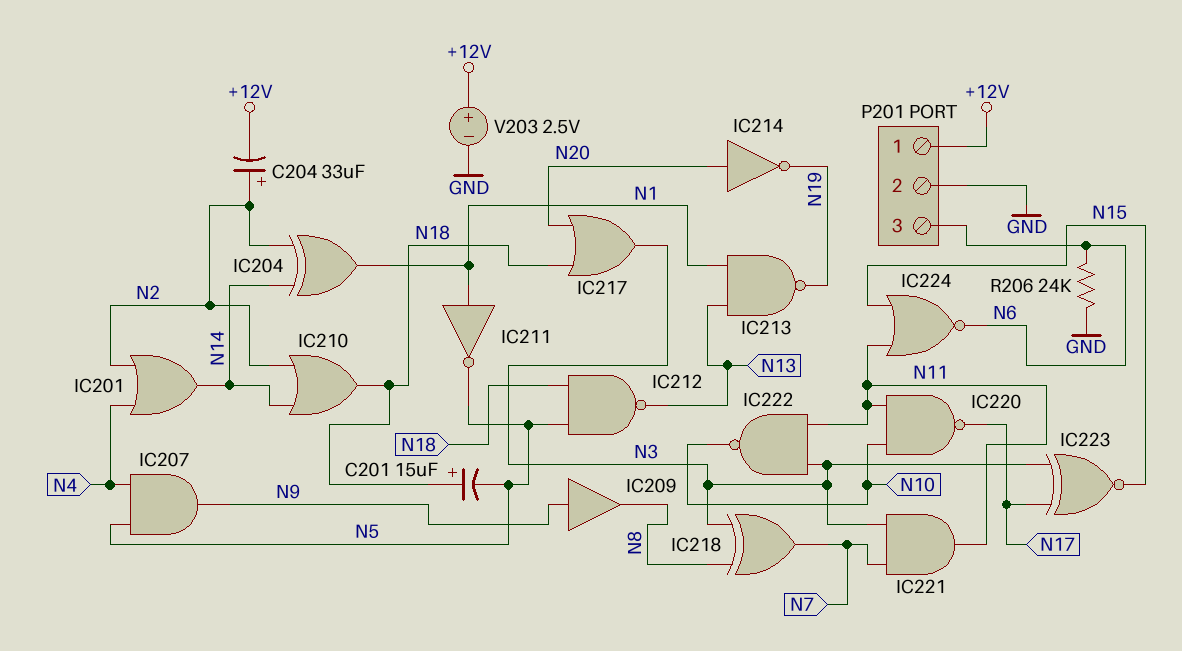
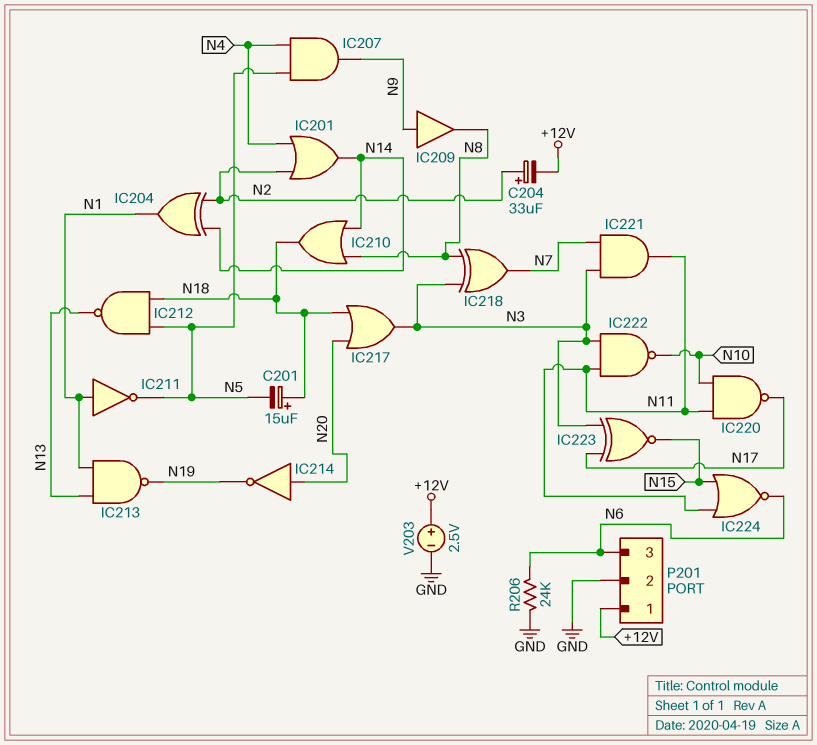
IC210: OR (in N2, in N14, out N18) -> OR (in N8, in N14, out N18)

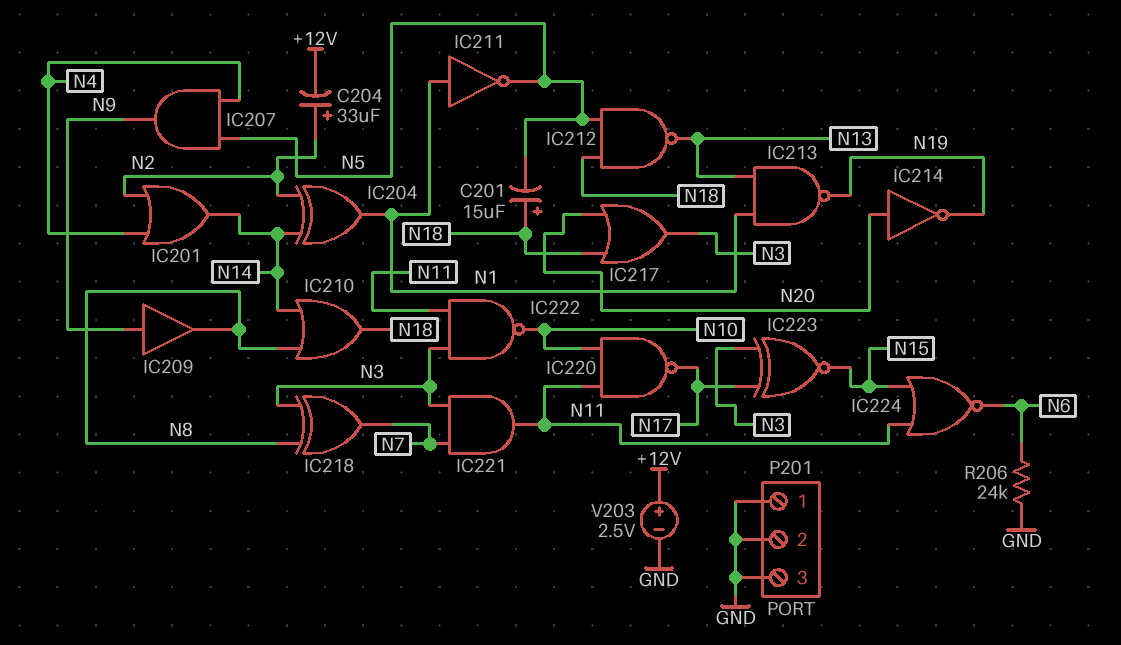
P201 pin 1: +12V -> GND
P201 pin 3: N6 -> GND

